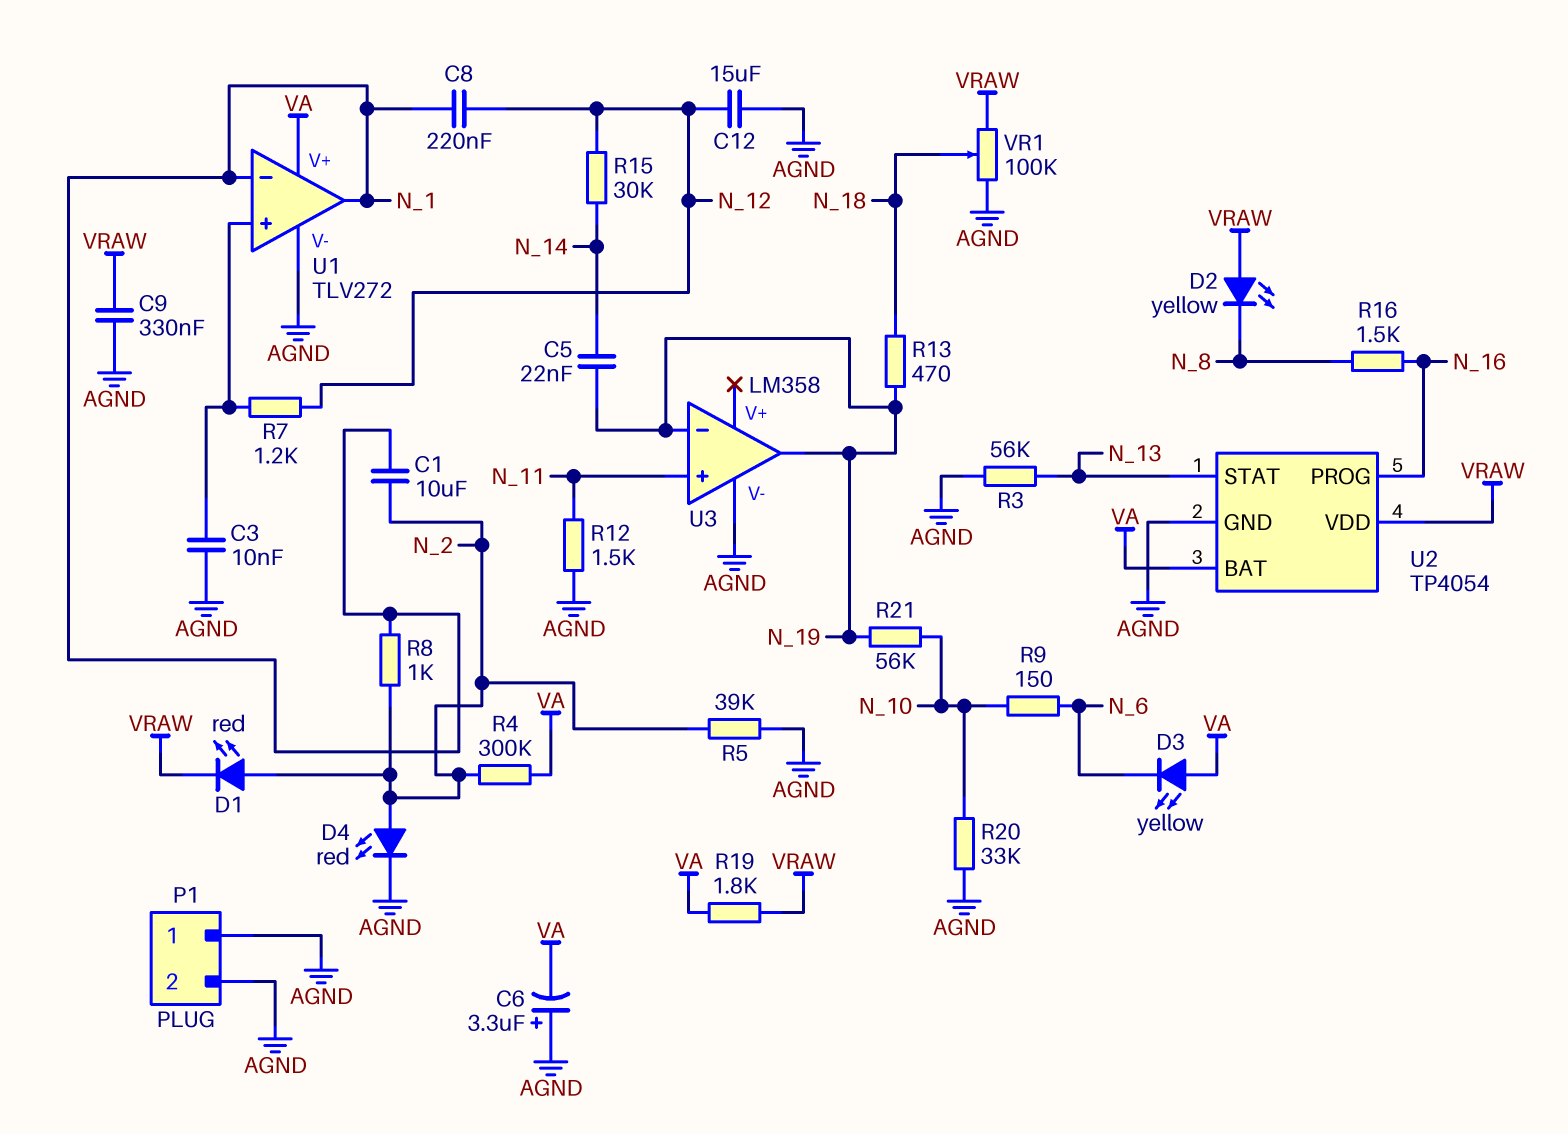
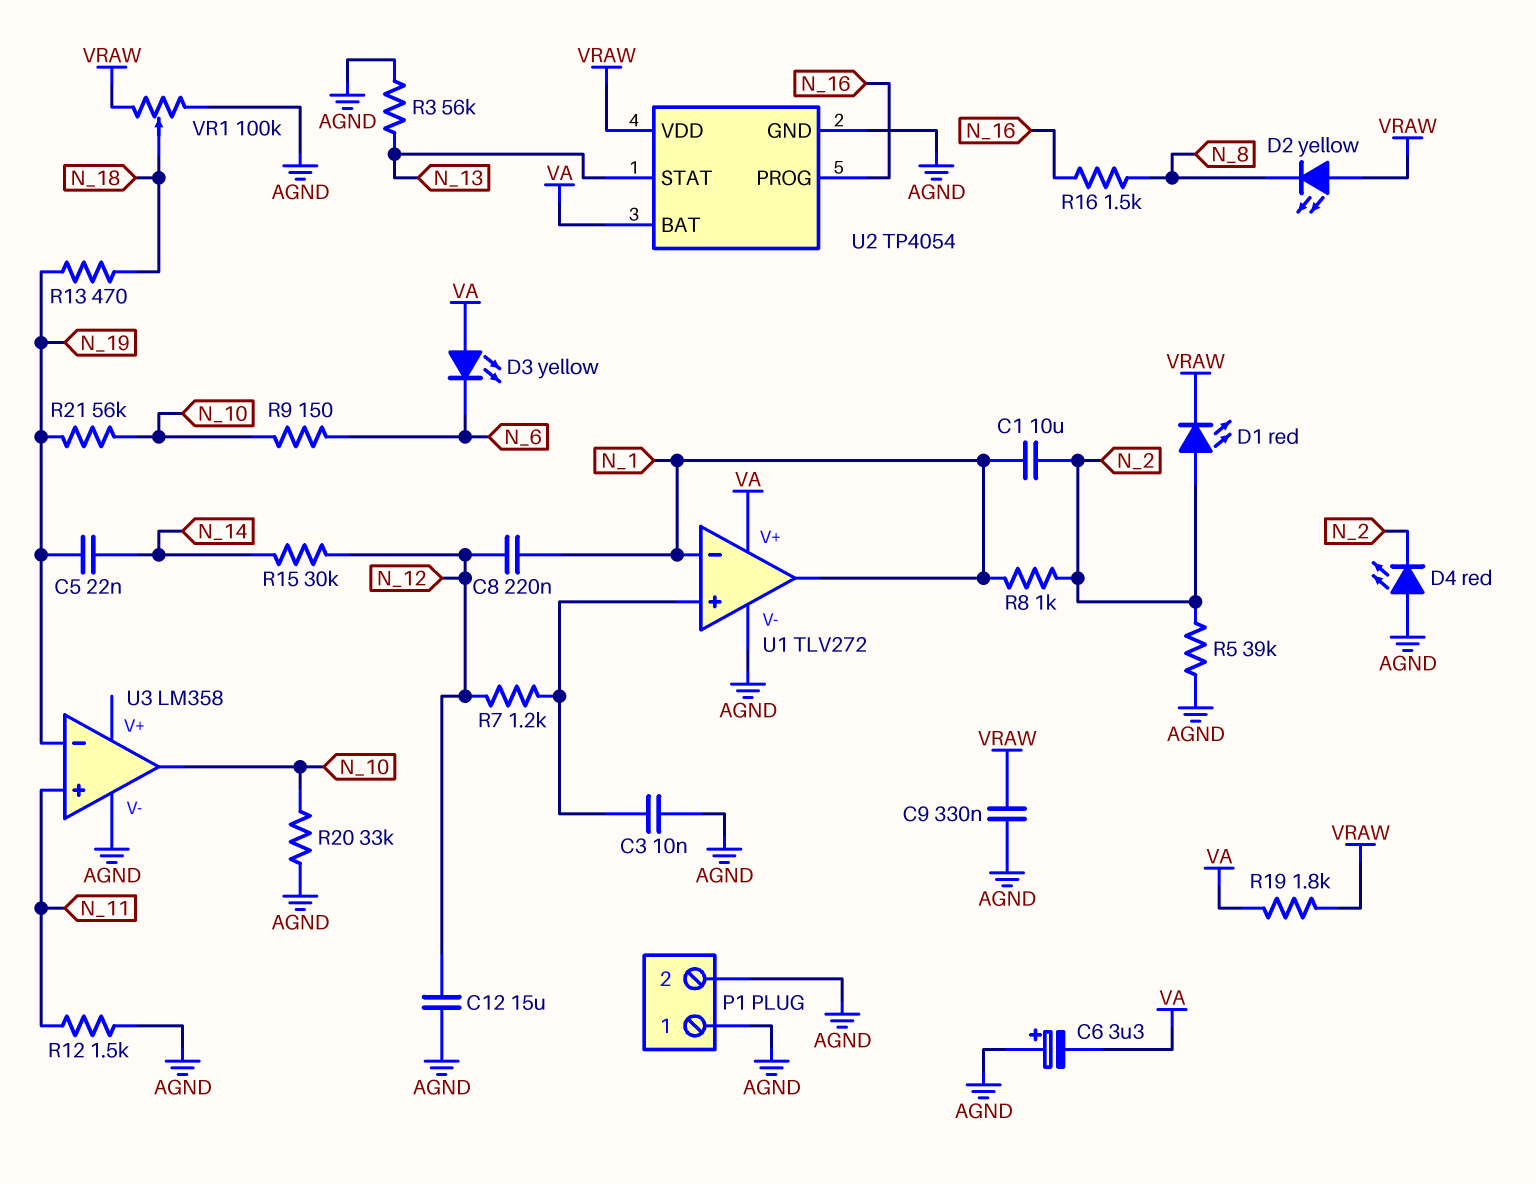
D4: LED red (A N_2, K AGND) -> LED red (A AGND, K N_2)
R4: 300k (N_2, VA) -> none
U3 pin out: N_19 -> N_10

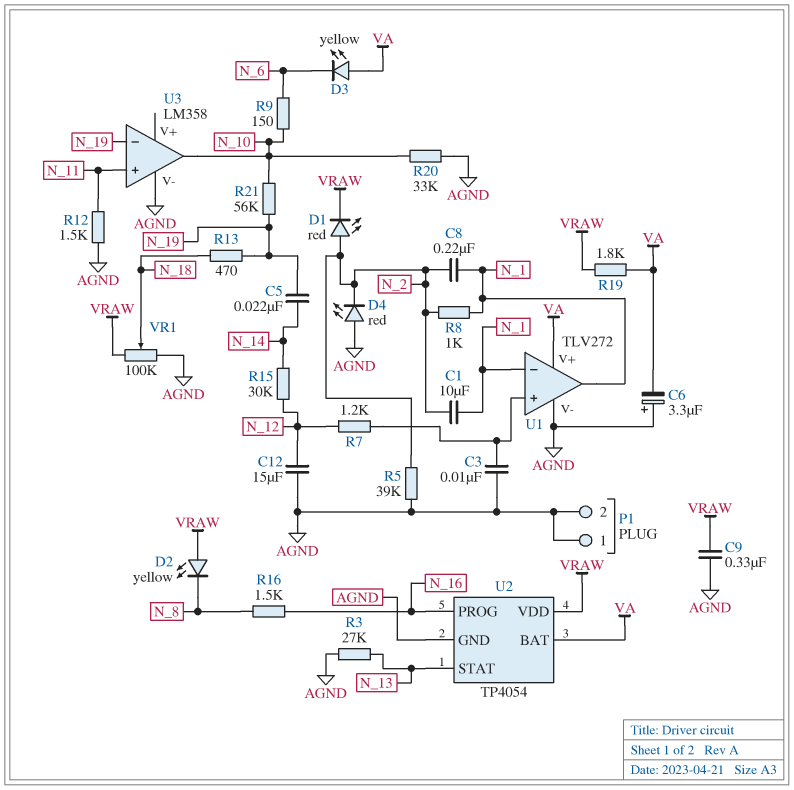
C8: 220nF (N_1, N_12) -> 220nF (N_1, N_2)
R3: 56k (AGND, N_13) -> 27k (AGND, N_13)

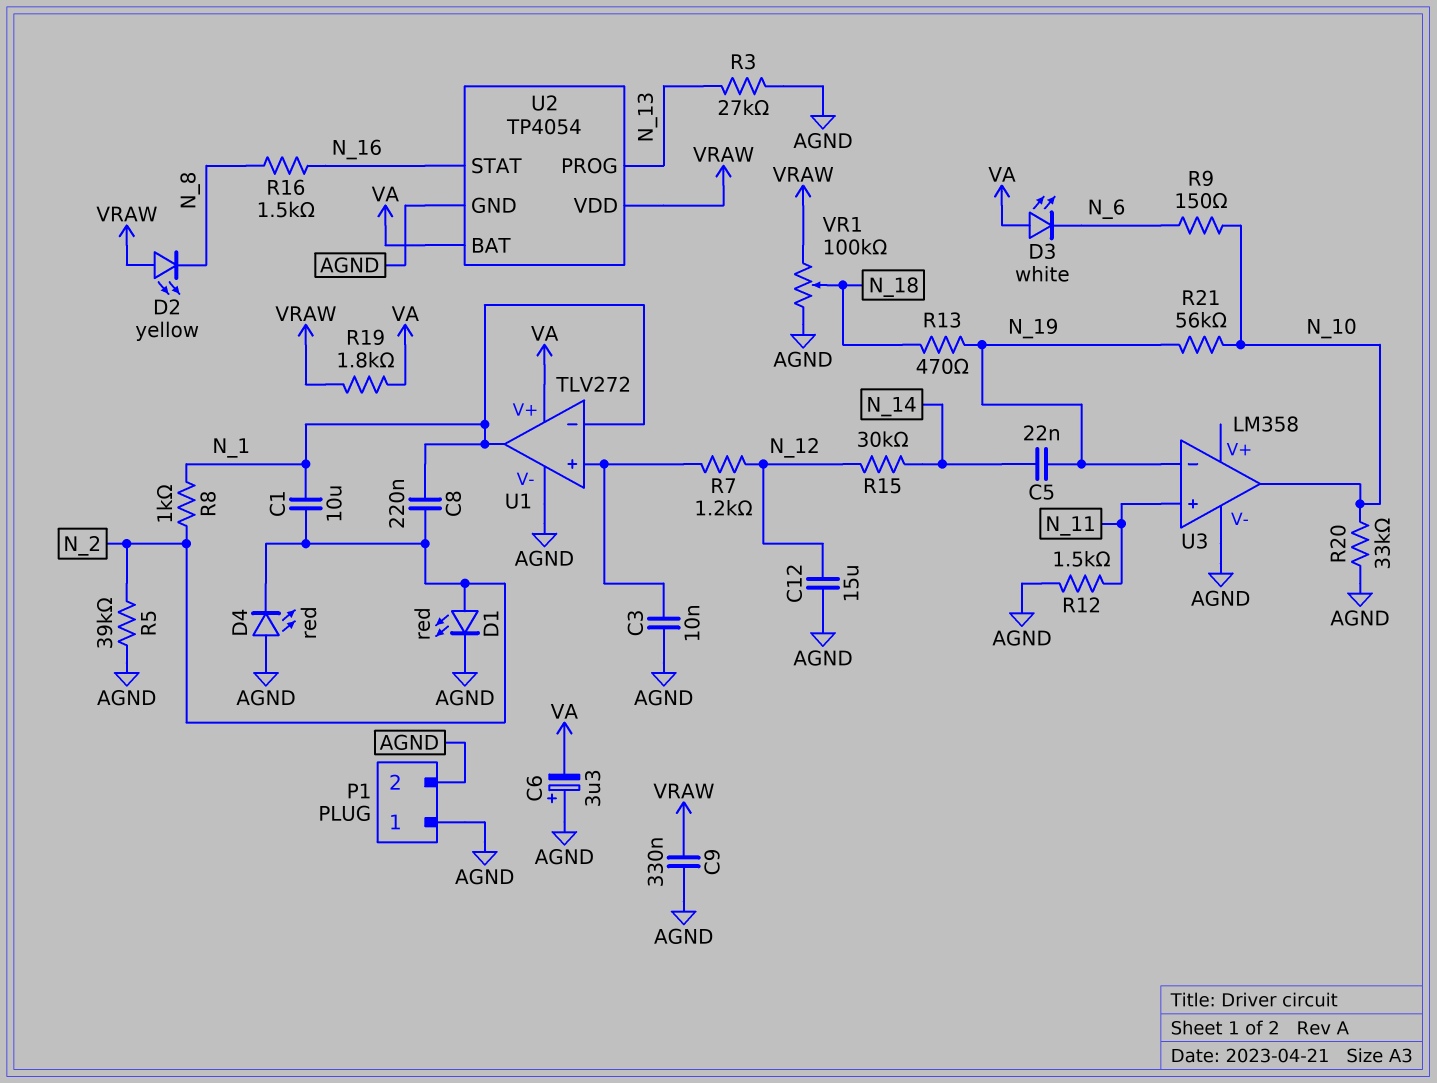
D1: LED red (A N_2, K VRAW) -> LED red (A N_2, K AGND)
D3: LED yellow (A VA, K N_6) -> LED white (A VA, K N_6)
U2 pin PROG: N_16 -> N_13
U2 pin STAT: N_13 -> N_16

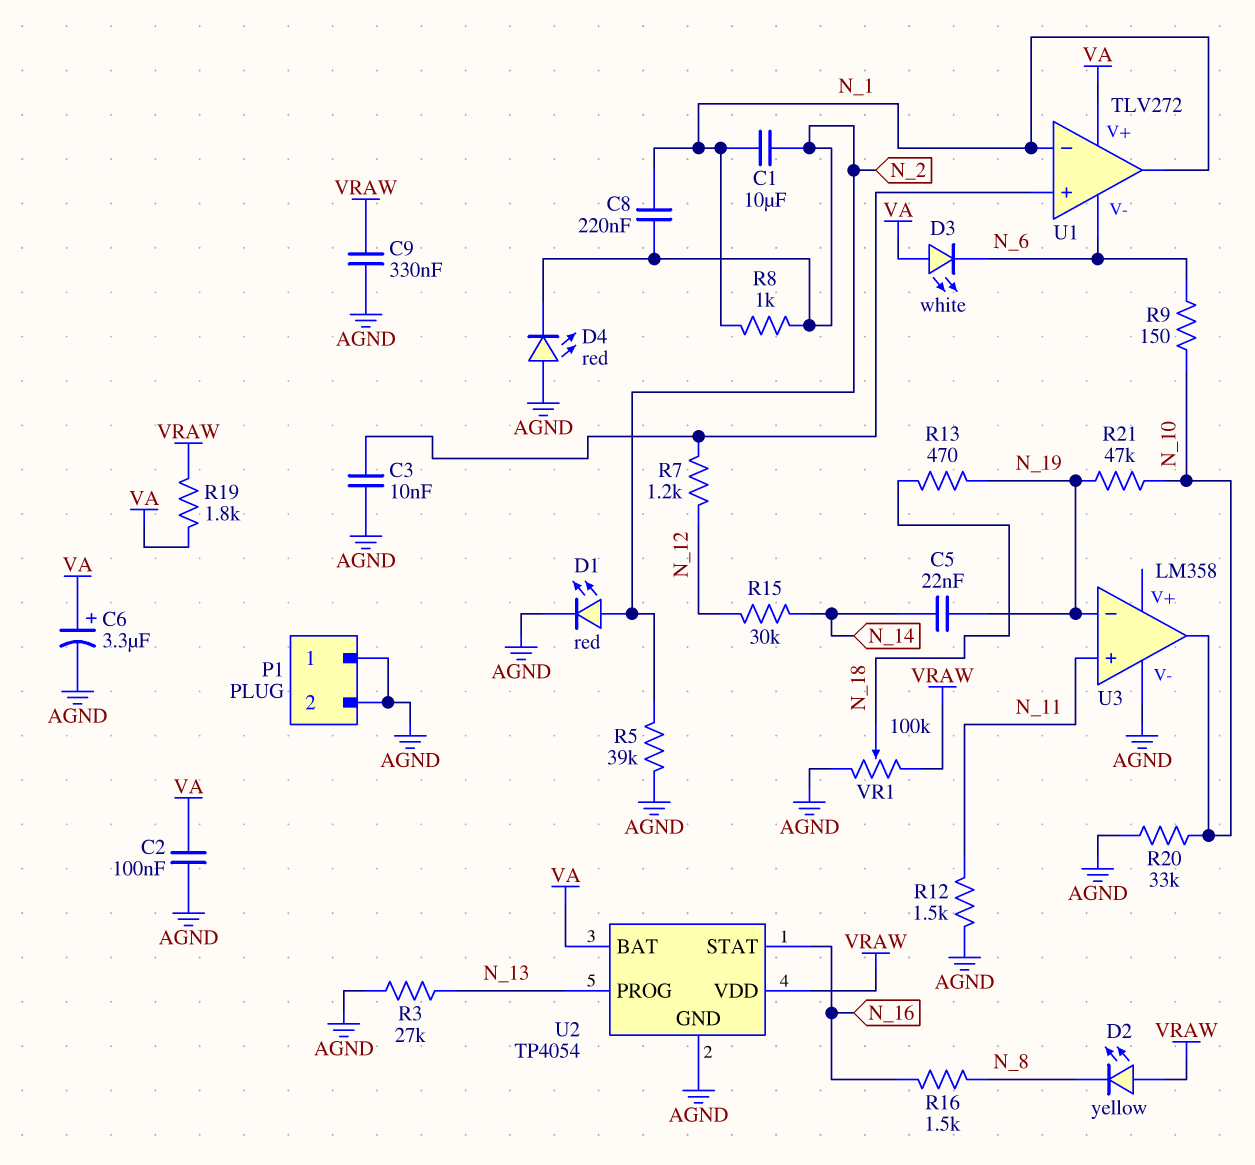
C2: none -> 100nF (AGND, VA)
C6: 3.3uF (plus AGND, minus VA) -> 3.3uF (plus VA, minus AGND)
C12: 15uF (AGND, N_12) -> none
R21: 56k (N_10, N_19) -> 47k (N_10, N_19)
U1 pin V-: AGND -> N_6

